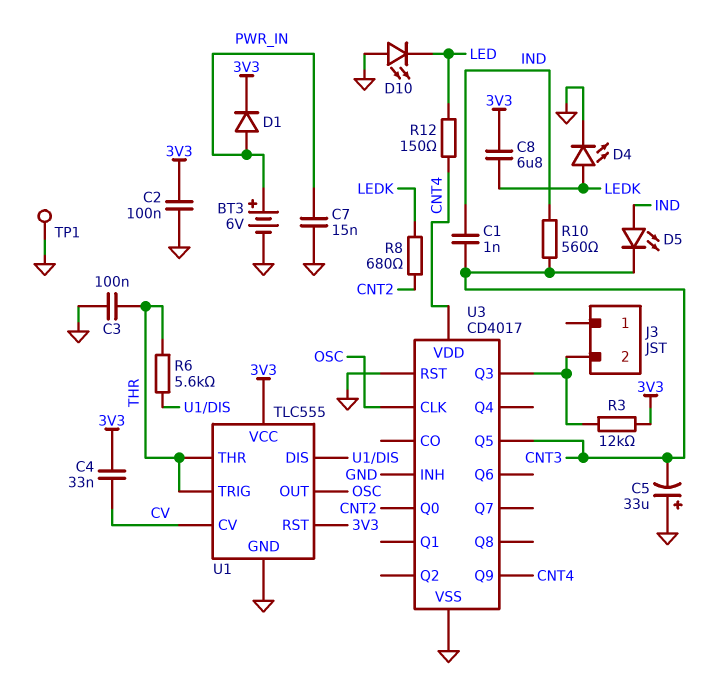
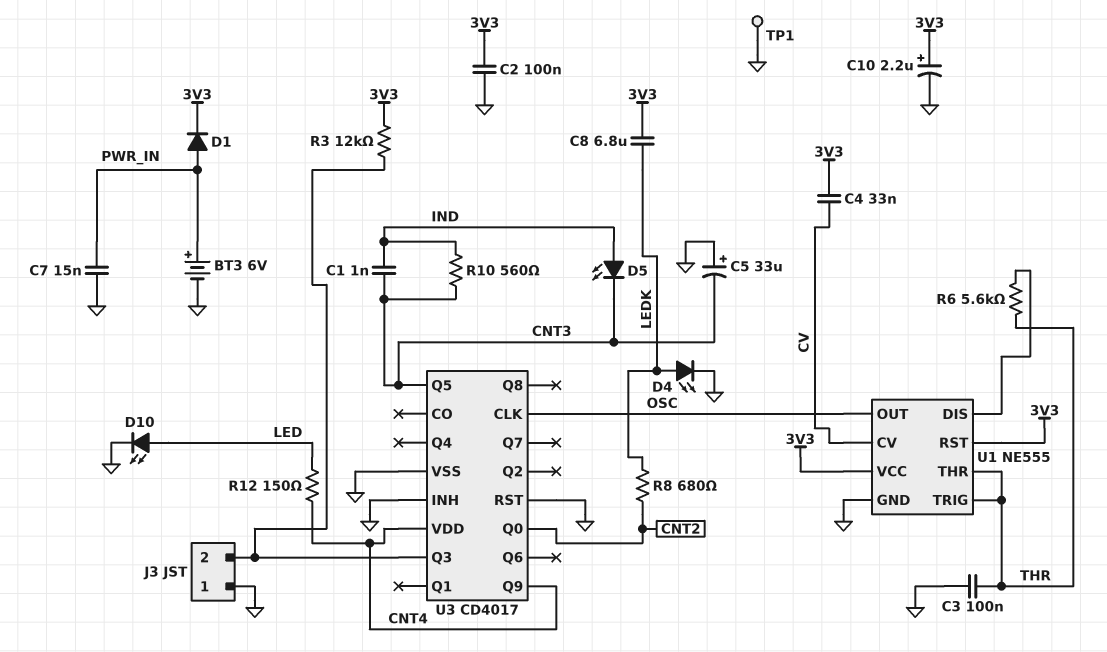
C10: none -> 2.2uF (plus 3V3, minus GND)
D10: LED (A GND, K LED) -> LED (A LED, K GND)
J3 pin 1: none -> GND
U1: TLC555 -> NE555

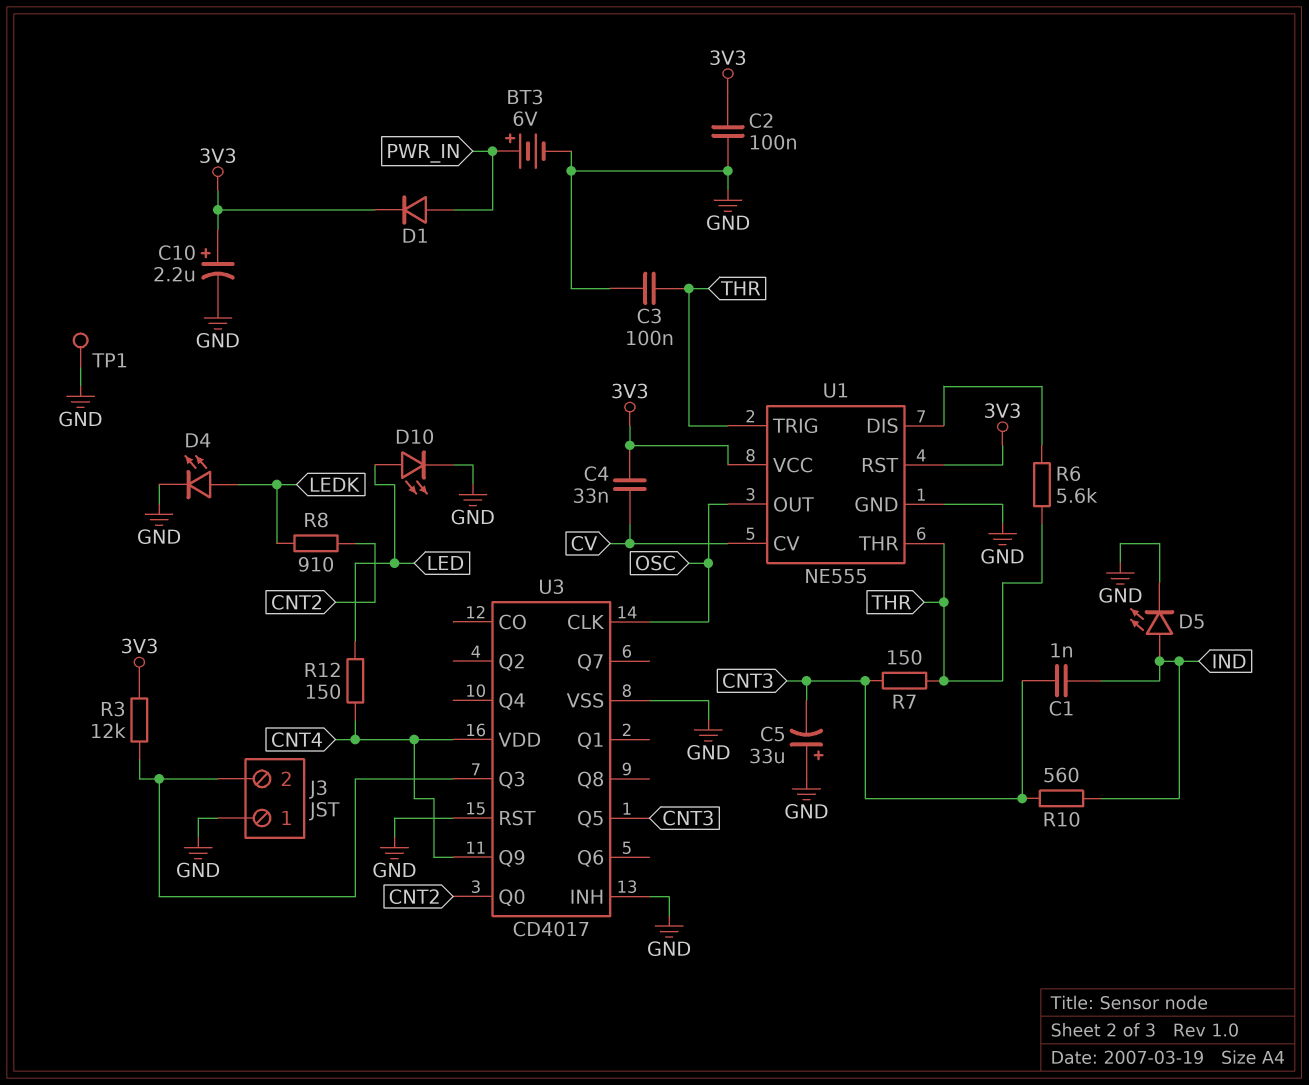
C7: 15nF (GND, PWR_IN) -> none
C8: 6.8uF (3V3, LEDK) -> none
D5: LED (A IND, K CNT3) -> LED (A IND, K GND)
R7: none -> 150 (CNT3, THR)
R8: 680 (CNT2, LEDK) -> 910 (CNT2, LEDK)

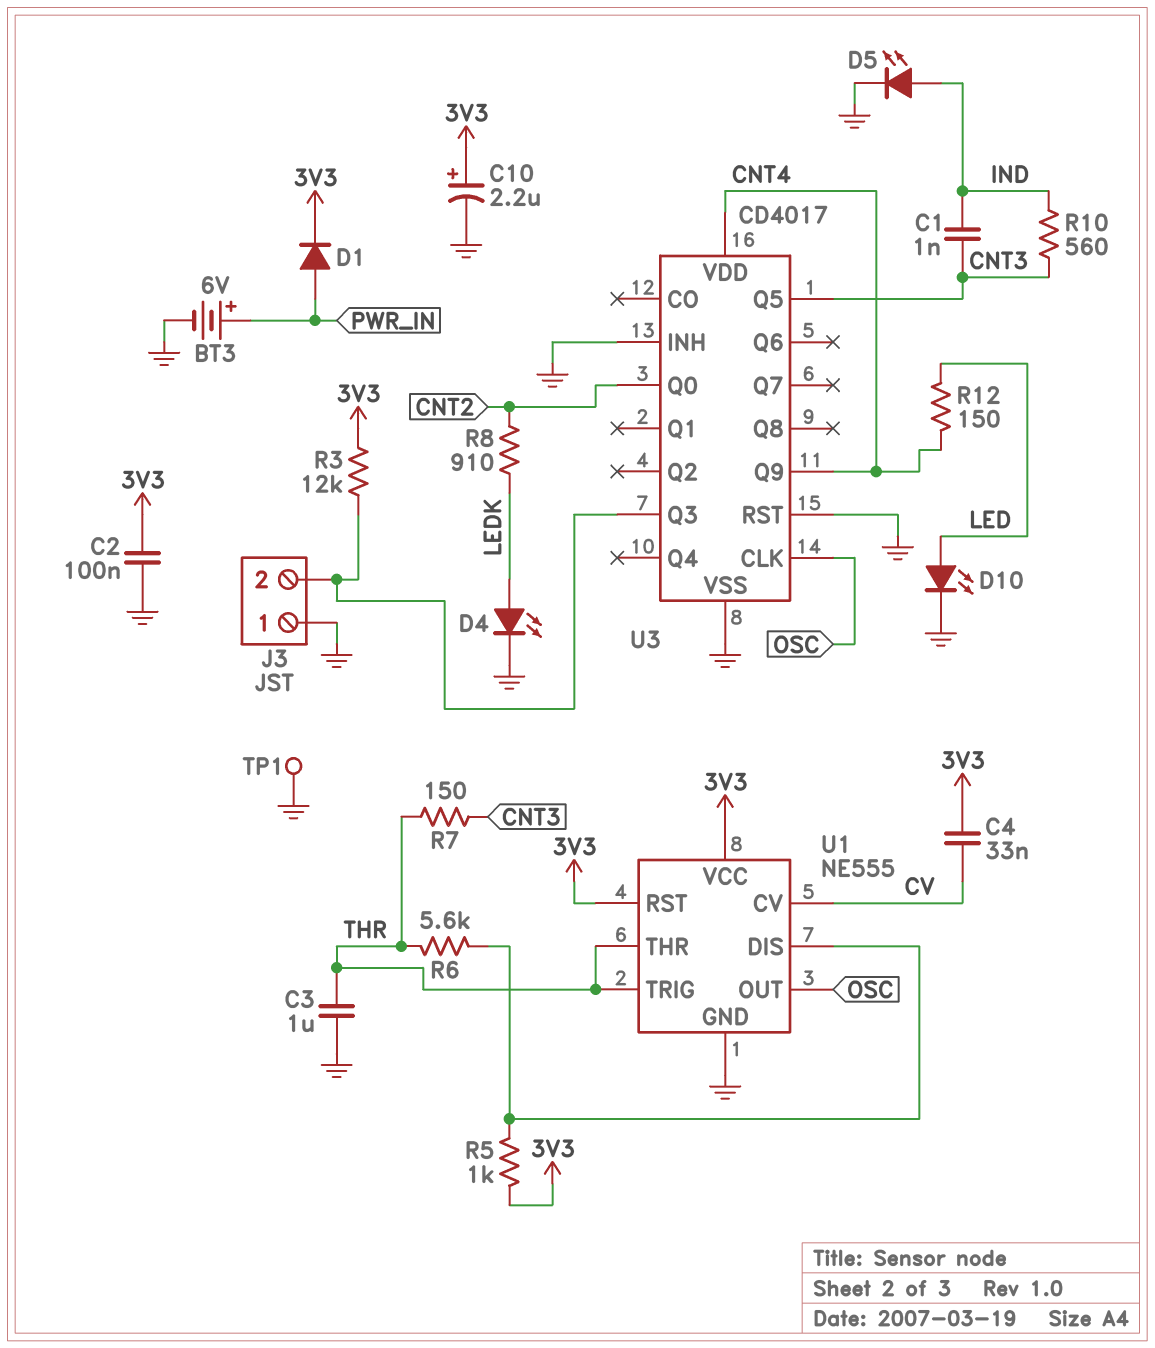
C3: 100nF (GND, THR) -> 1uF (GND, THR)
C5: 33uF (plus GND, minus CNT3) -> none
R5: none -> 1k (3V3, U1/DIS)

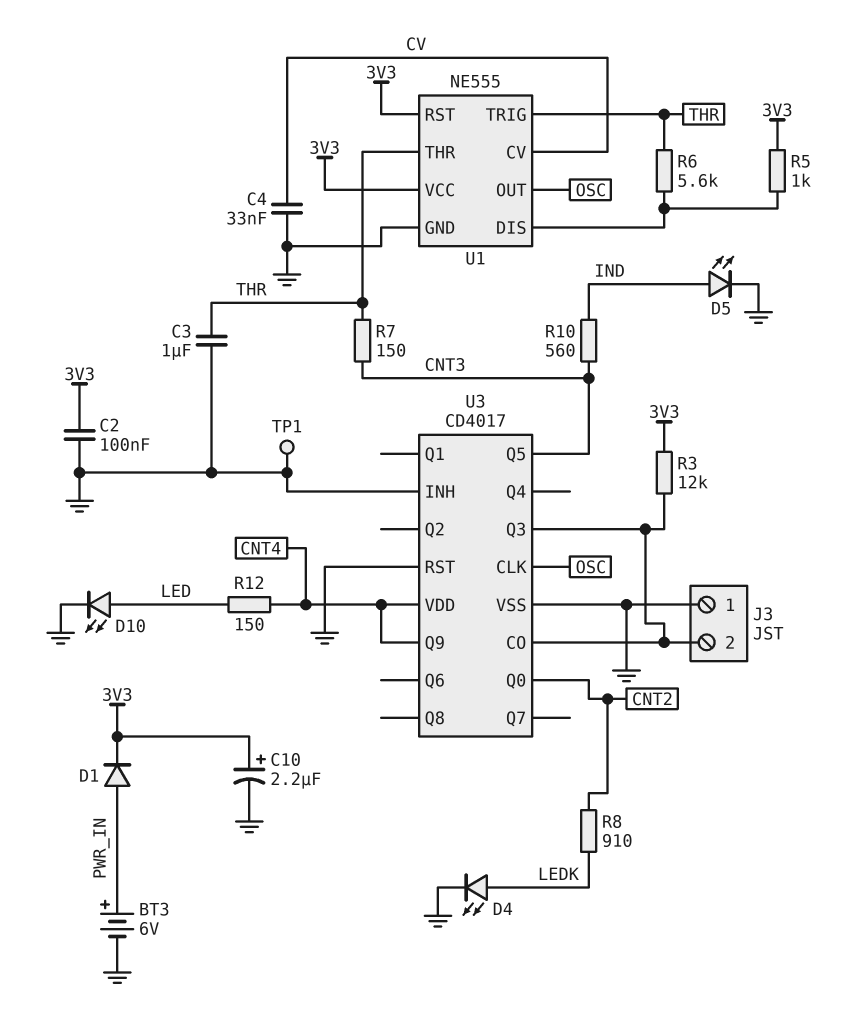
C1: 1nF (CNT3, IND) -> none
C4: 33nF (3V3, CV) -> 33nF (CV, GND)
U3 pin CO: none -> J3/2

